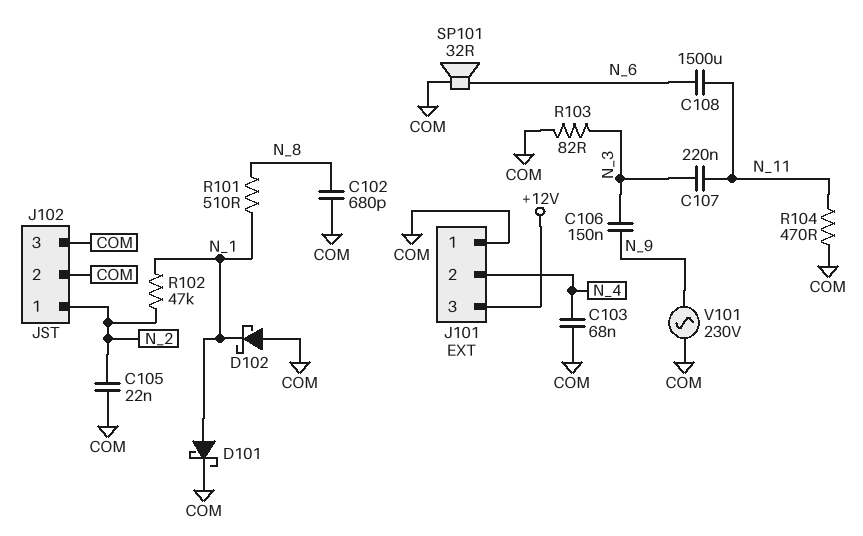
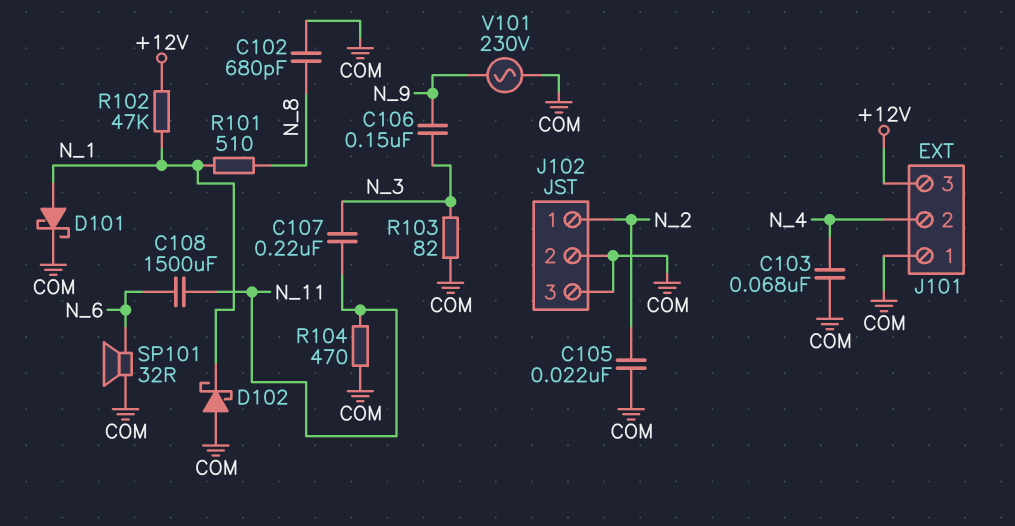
R102: 47k (N_1, N_2) -> 47k (+12V, N_1)

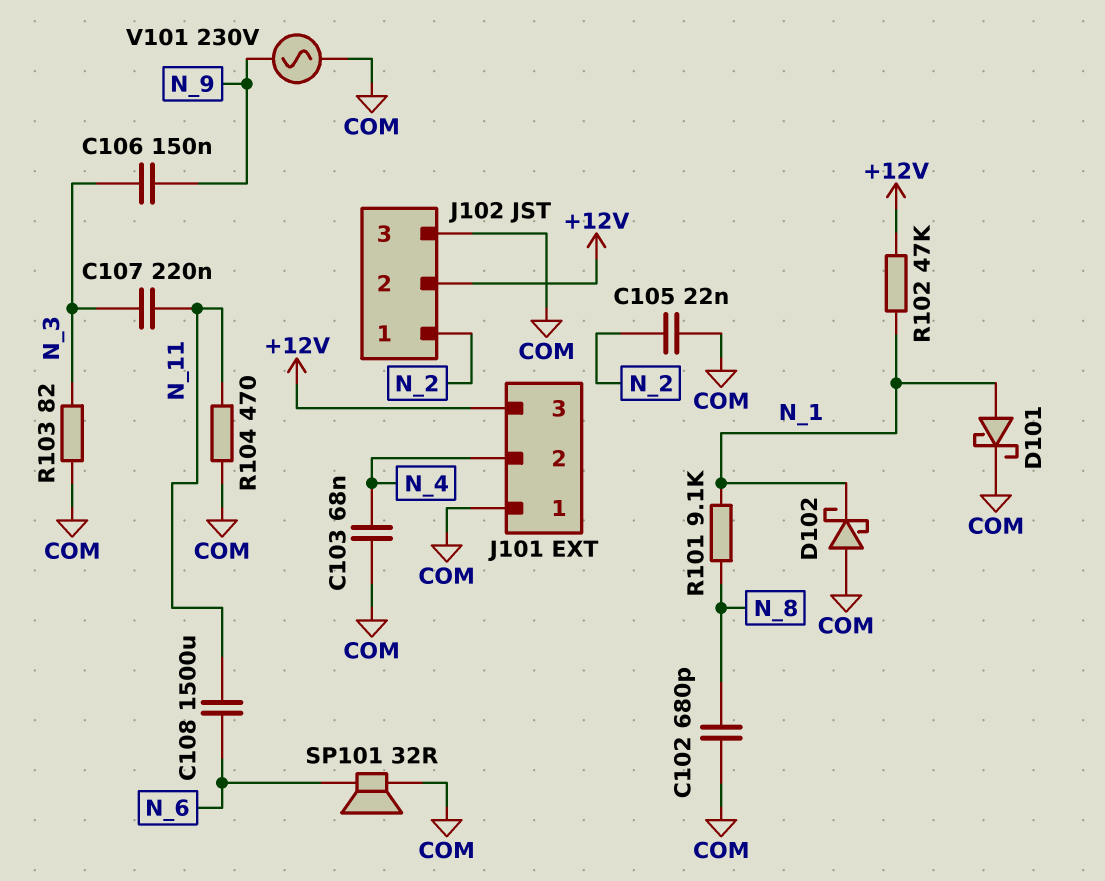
J102 pin 2: COM -> +12V
R101: 510 (N_1, N_8) -> 9.1k (N_1, N_8)

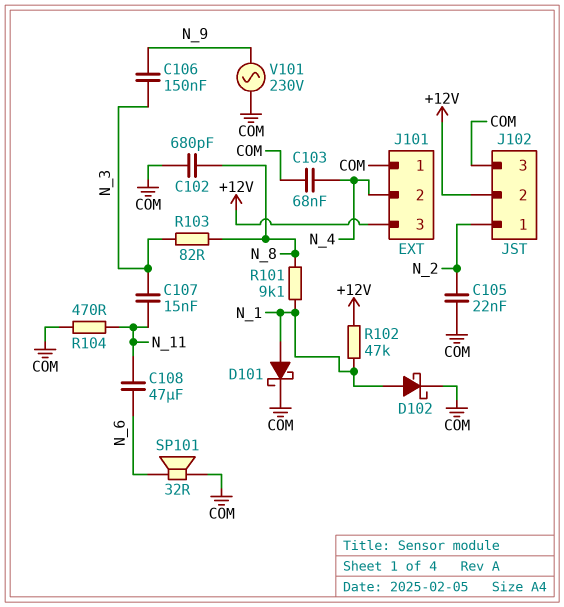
C107: 220nF (N_3, N_11) -> 15nF (N_3, N_11)
C108: 1500uF (N_6, N_11) -> 47uF (N_6, N_11)
D102: schottky (A COM, K N_1) -> schottky (A N_1, K COM)
R103: 82 (COM, N_3) -> 82 (N_3, N_8)

